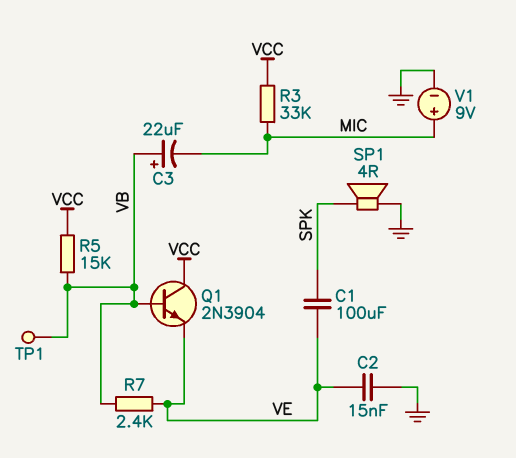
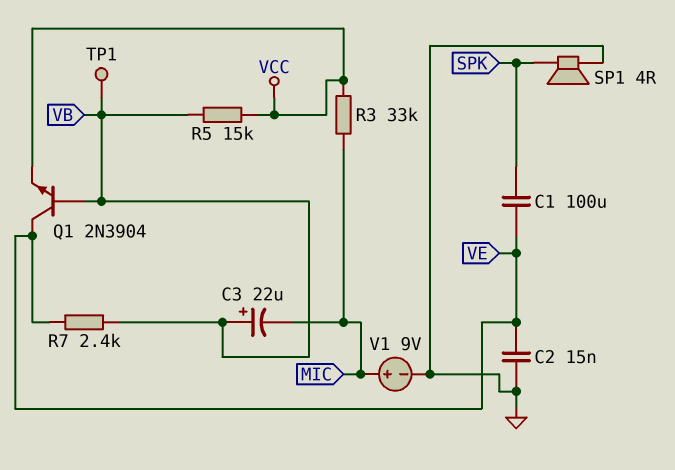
Q1: NPN 2N3904 (B VB, C VCC, E VE) -> NPN 2N3904 (B VB, C VE, E VCC)

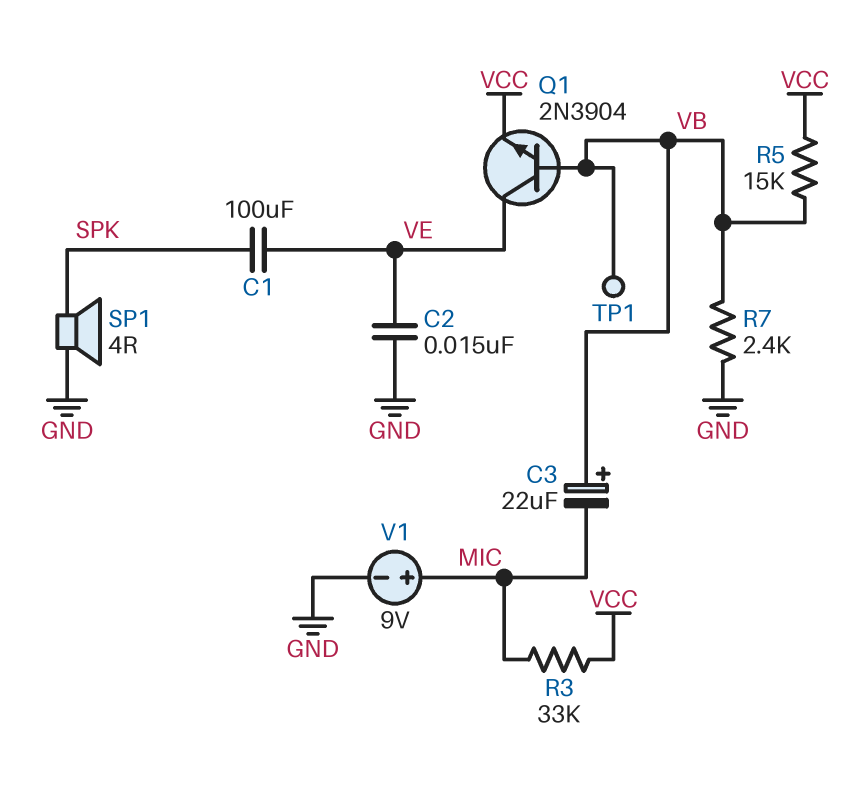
R7: 2.4k (VB, VE) -> 2.4k (GND, VB)

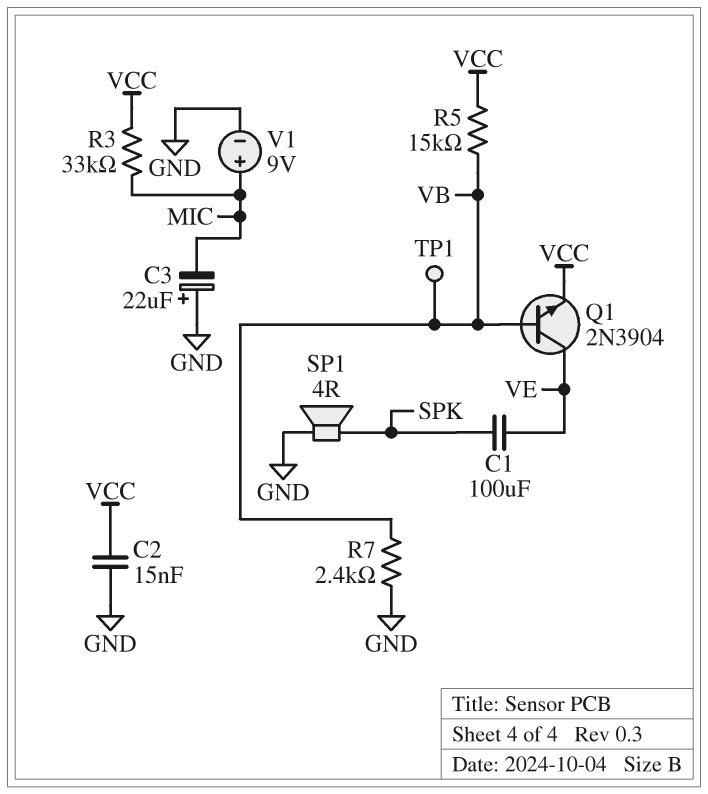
C2: 15nF (GND, VE) -> 15nF (GND, VCC)
C3: 22uF (plus VB, minus MIC) -> 22uF (plus GND, minus MIC)

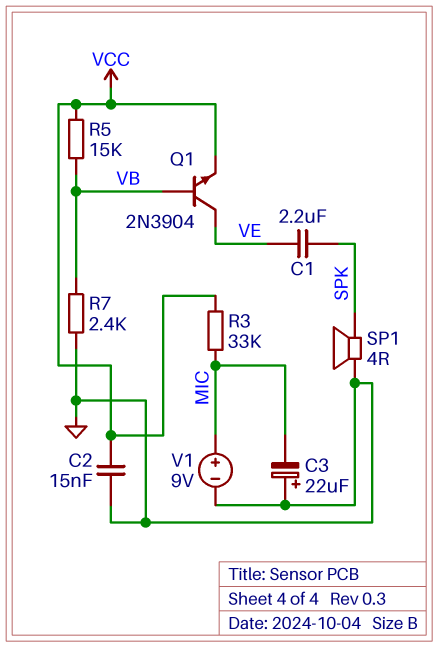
C1: 100uF (SPK, VE) -> 2.2uF (SPK, VE)
TP1: test point (VB) -> none

